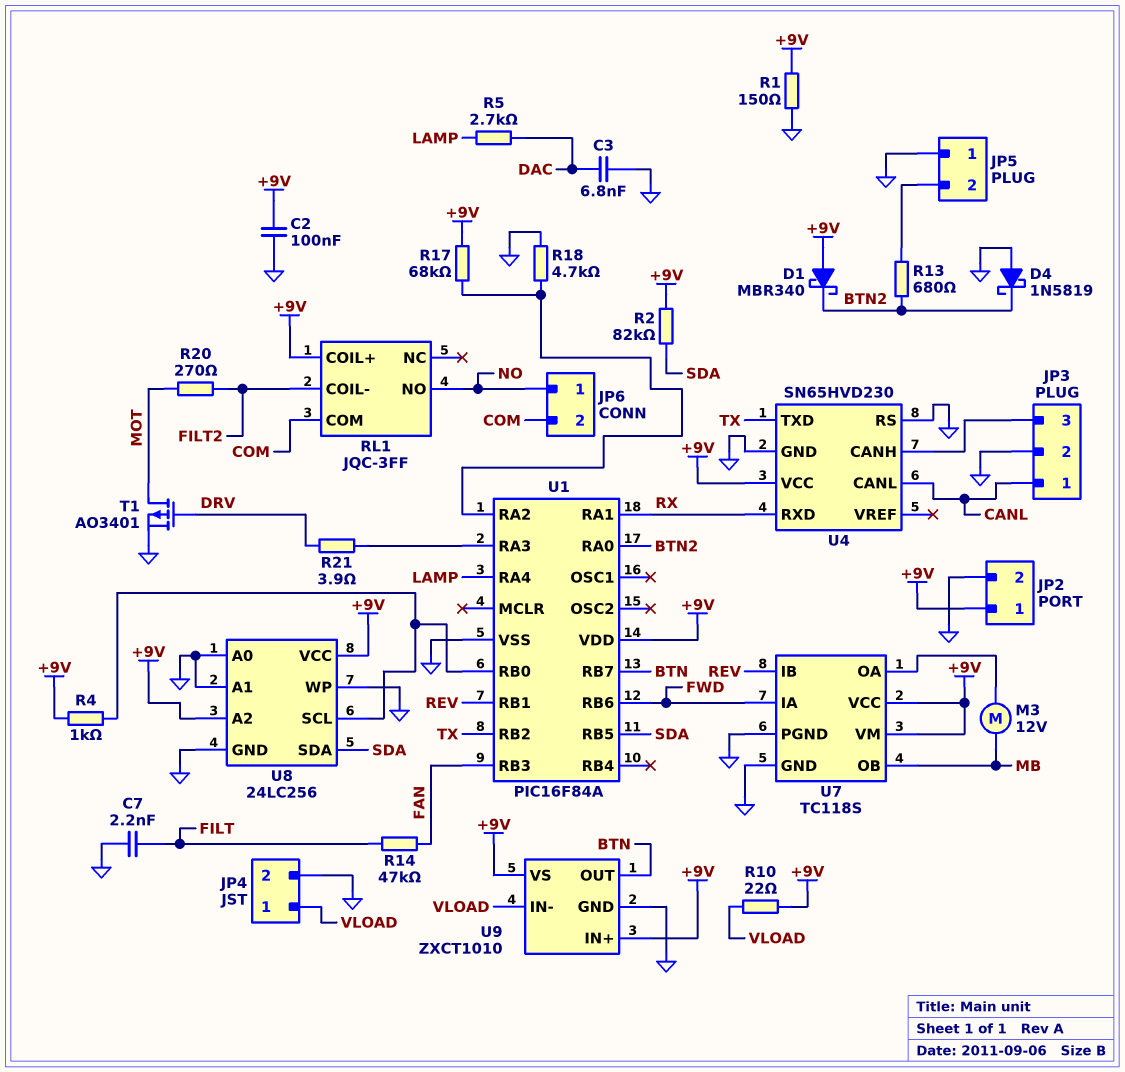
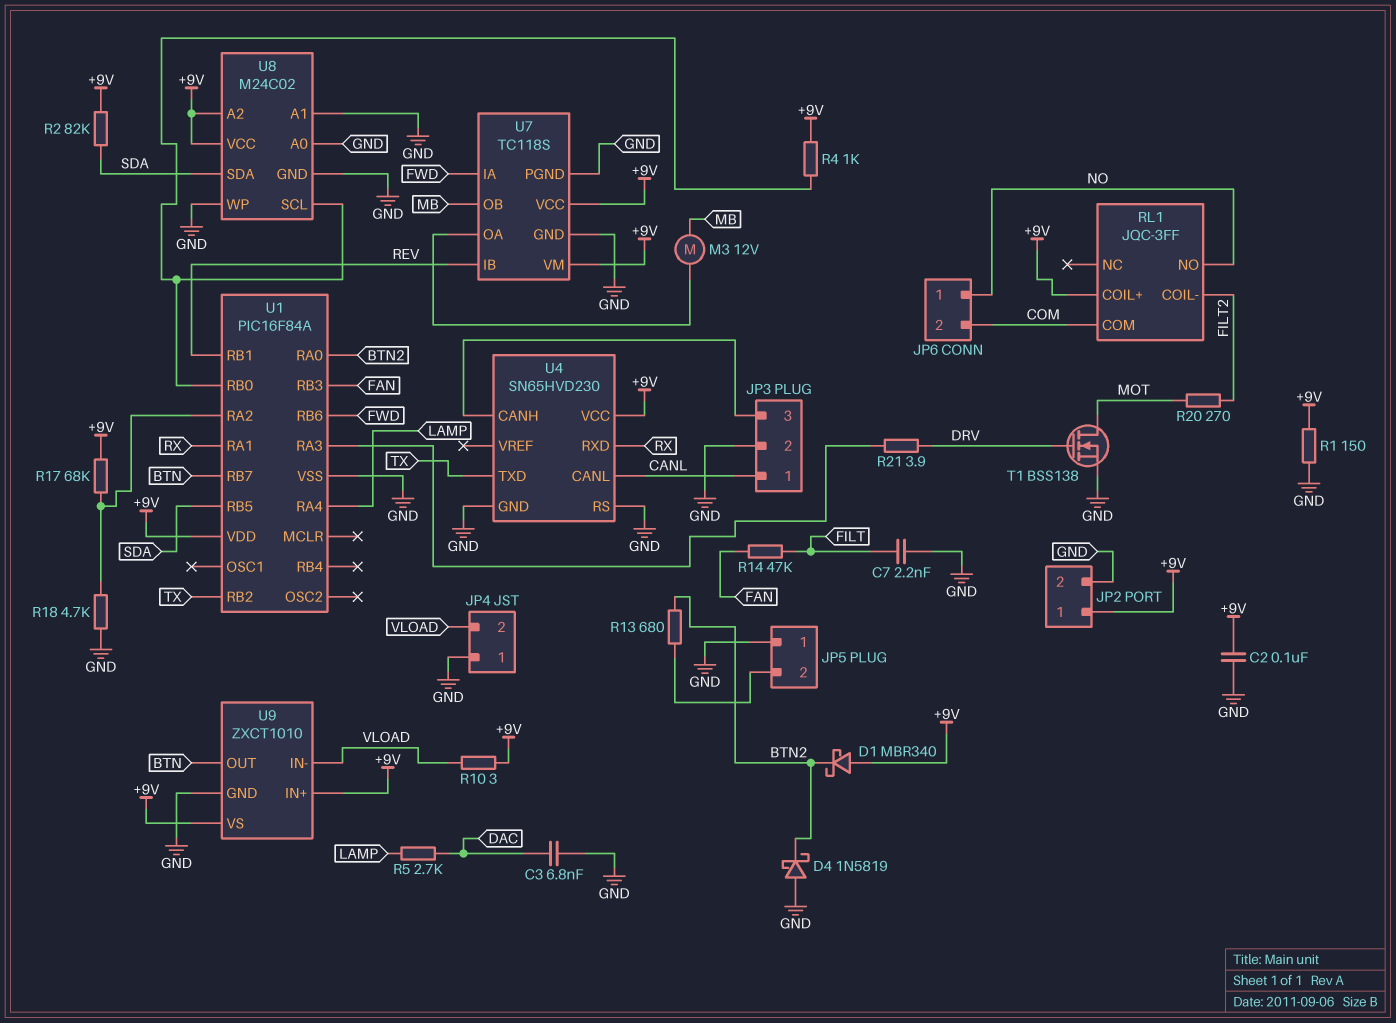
JP4 pin 1: VLOAD -> GND
JP4 pin 2: GND -> VLOAD
R10: 22 (+9V, VLOAD) -> 3 (+9V, VLOAD)
T1: PMOS AO3401 (G DRV, D MOT, S GND) -> NMOS BSS138 (G DRV, D MOT, S GND)
U8: 24LC256 -> M24C02

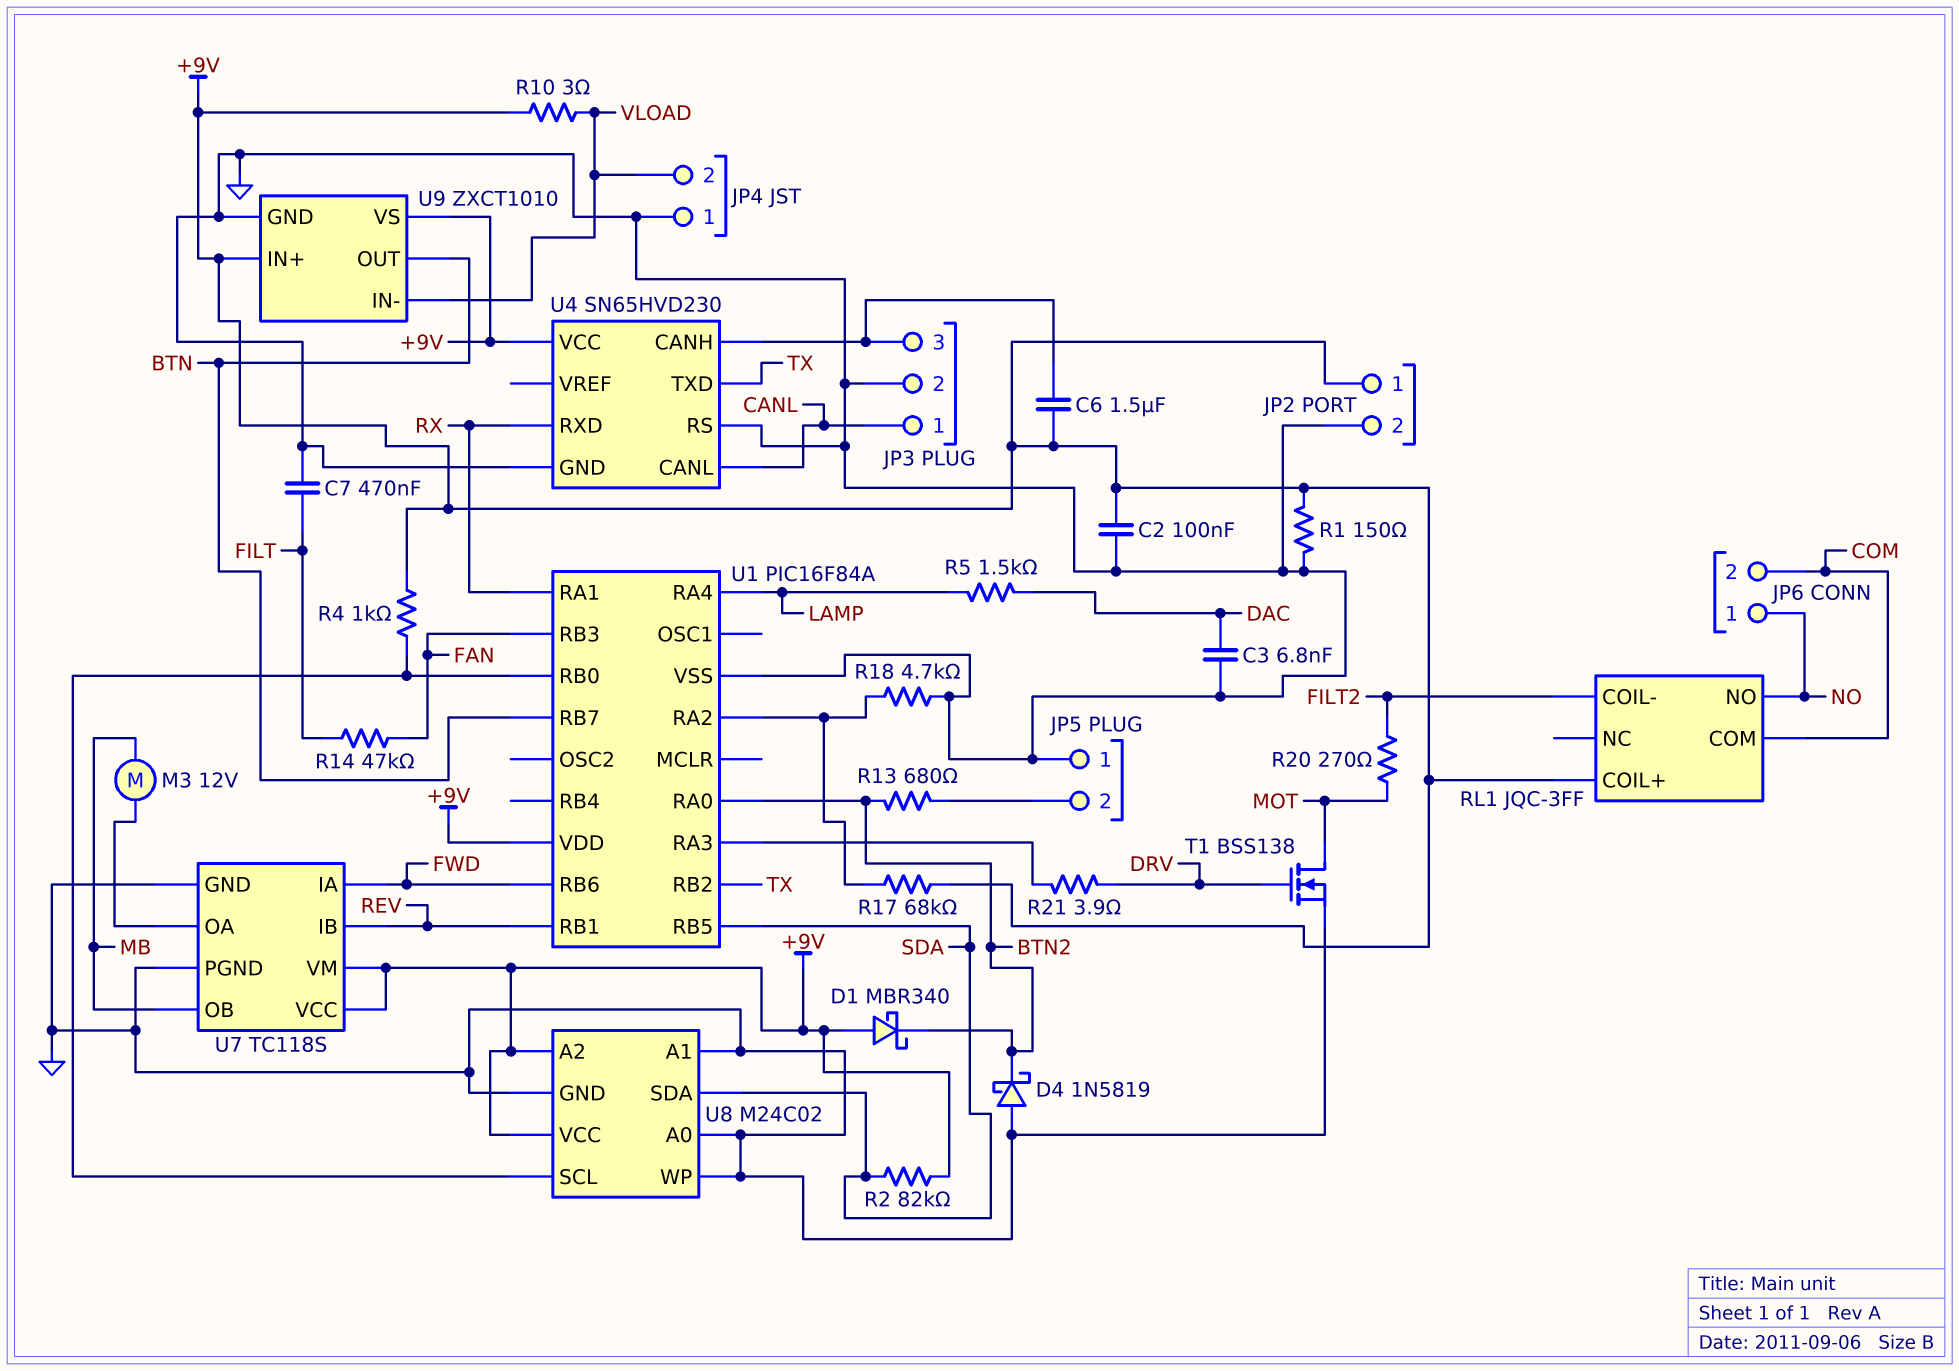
C6: none -> 1.5uF (+9V, JP3/3)
C7: 2.2nF (FILT, GND) -> 470nF (FILT, GND)
R5: 2.7k (DAC, LAMP) -> 1.5k (DAC, LAMP)

